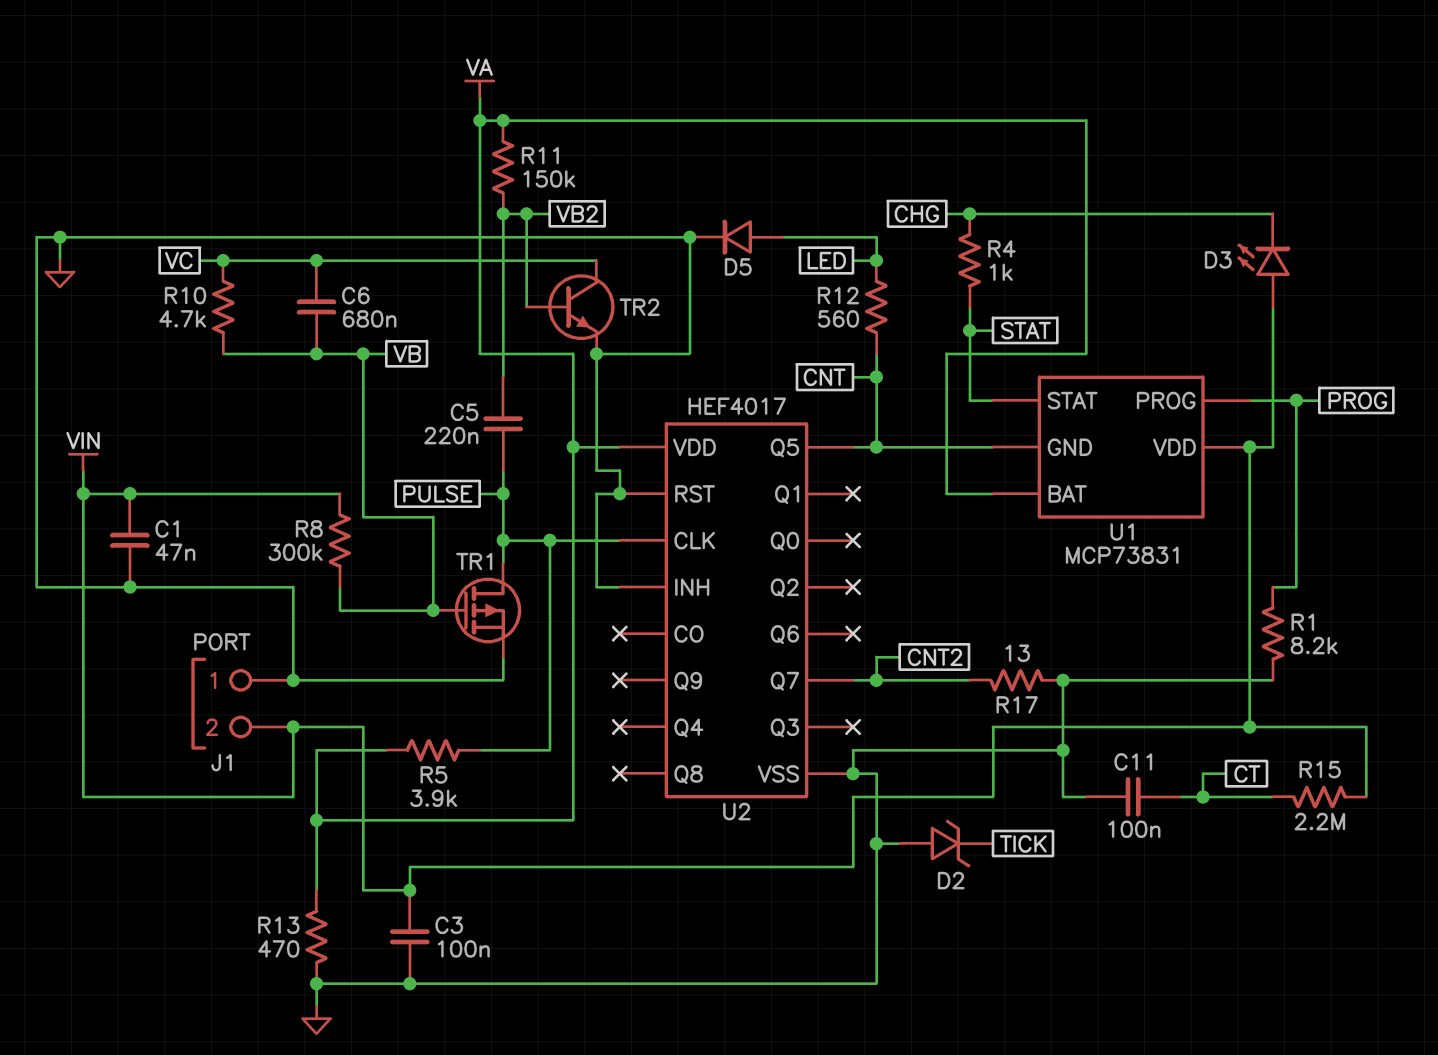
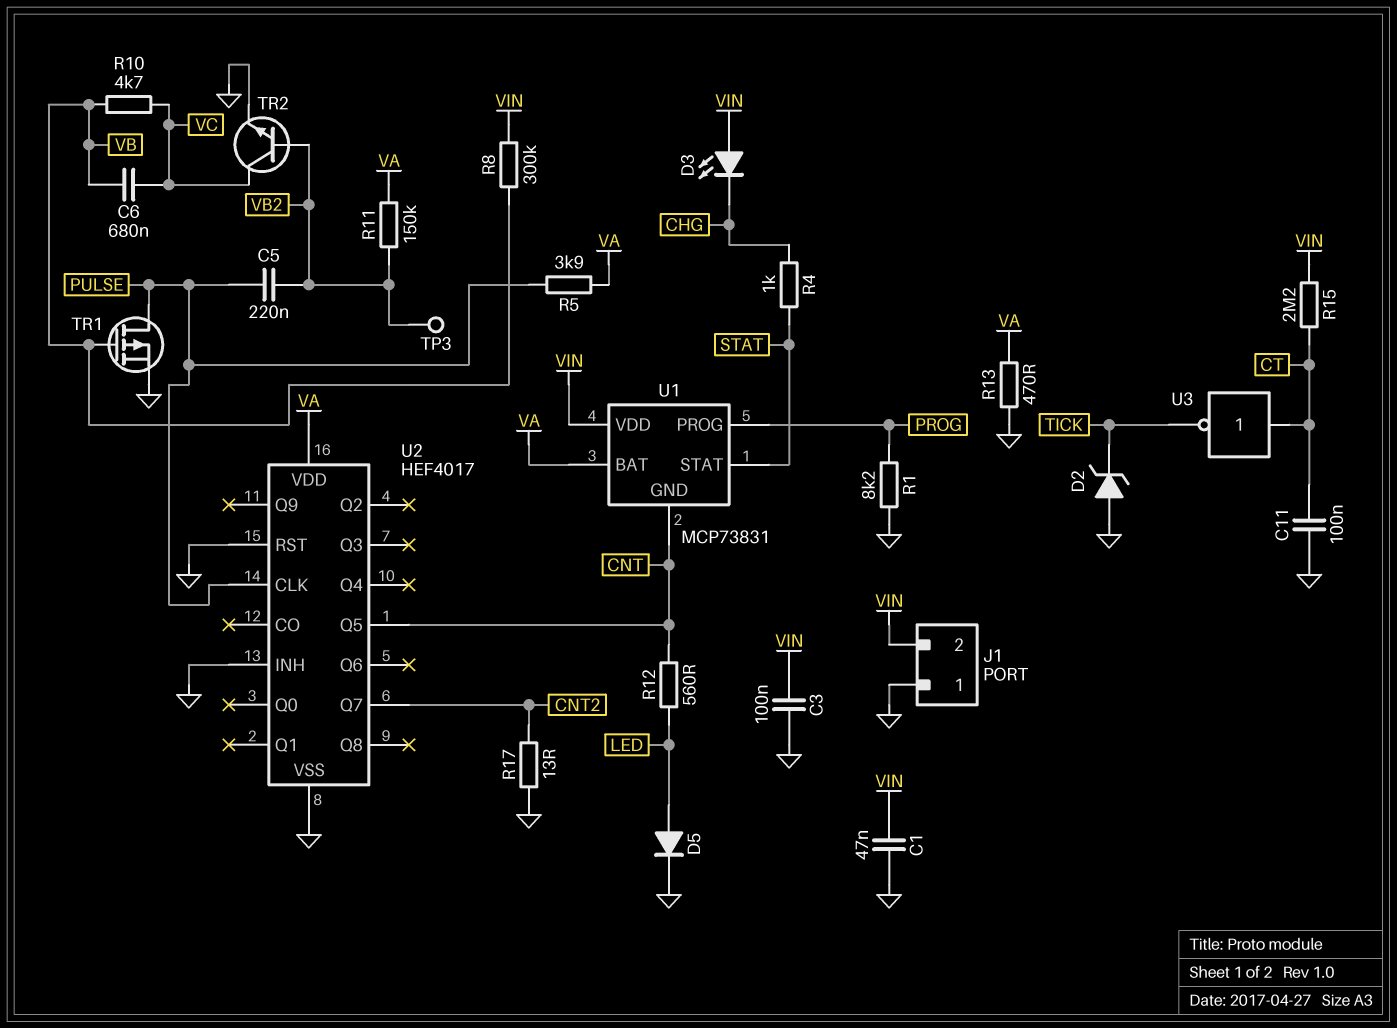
TP3: none -> test point (VB2)
U3: none -> NOT (in CT, out TICK)

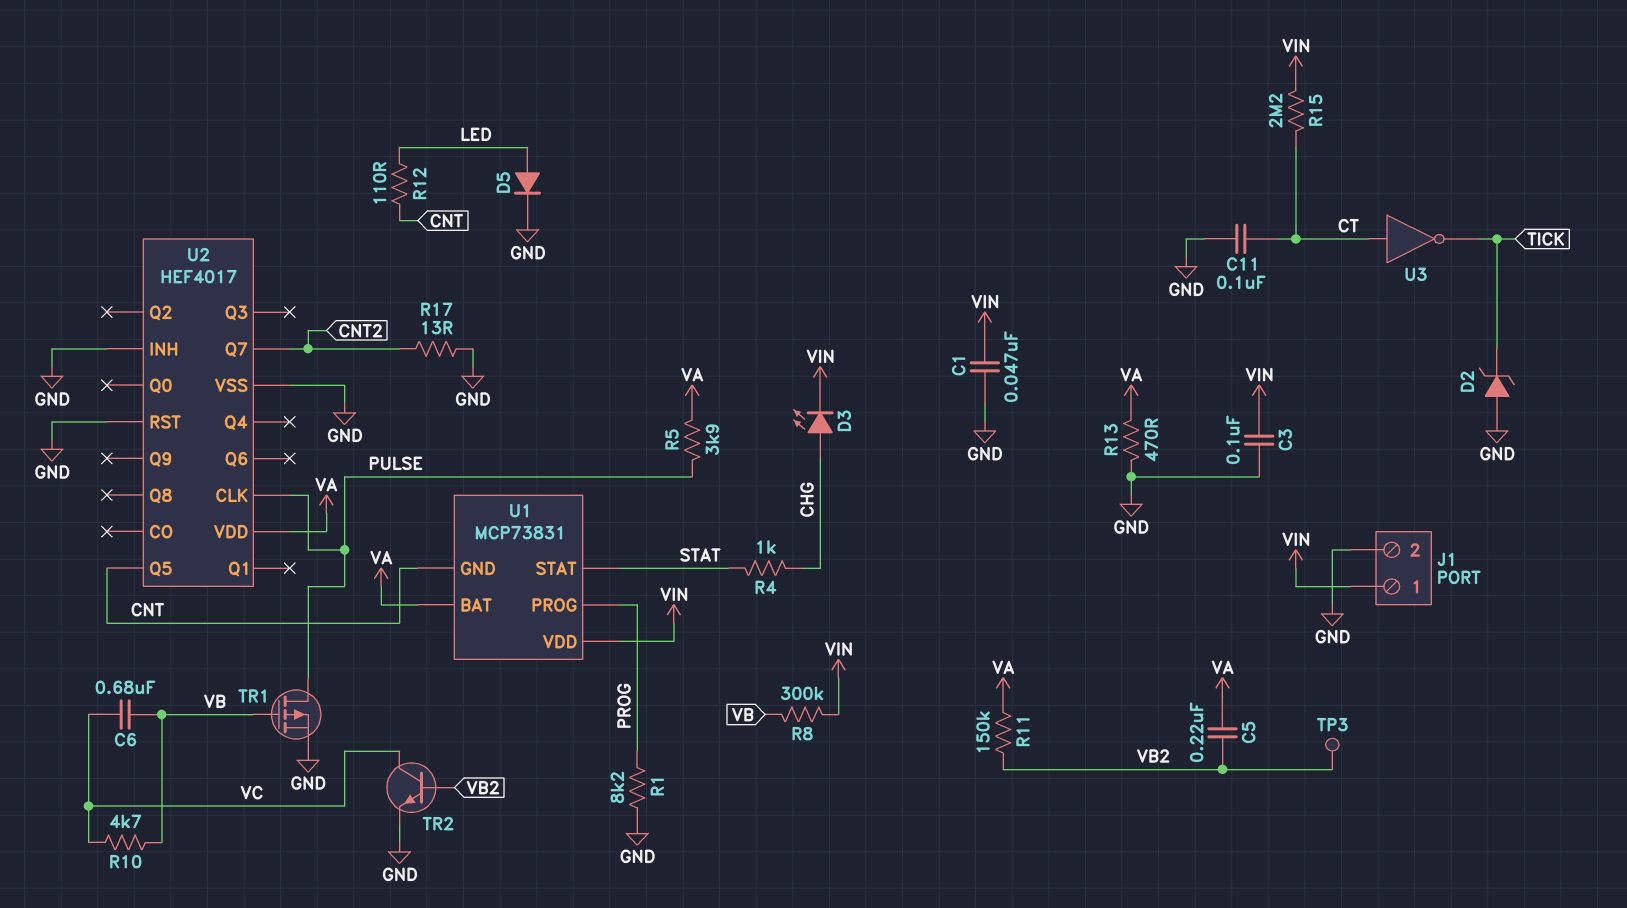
C5: 220nF (PULSE, VB2) -> 220nF (VA, VB2)
D3: LED (A VIN, K CHG) -> LED (A CHG, K VIN)
J1 pin 1: GND -> VIN
J1 pin 2: VIN -> GND
R12: 560 (CNT, LED) -> 110 (CNT, LED)

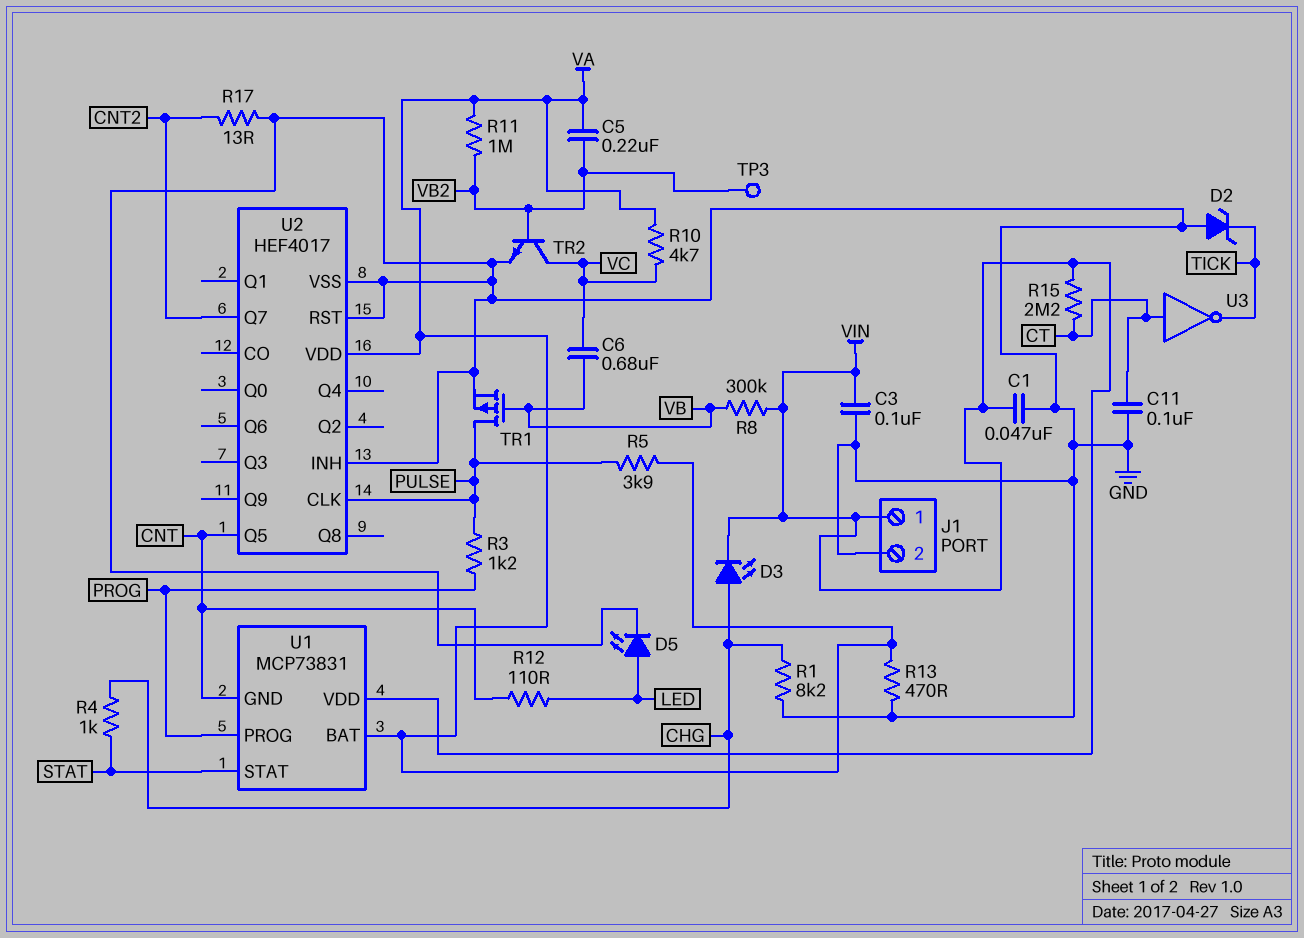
D5: diode (A LED, K GND) -> LED (A LED, K GND)
R1: 8.2k (GND, PROG) -> 8.2k (CHG, GND)
R3: none -> 1.2k (PROG, PULSE)
R10: 4.7k (VB, VC) -> 4.7k (VA, VC)
R11: 150k (VA, VB2) -> 1M (VA, VB2)

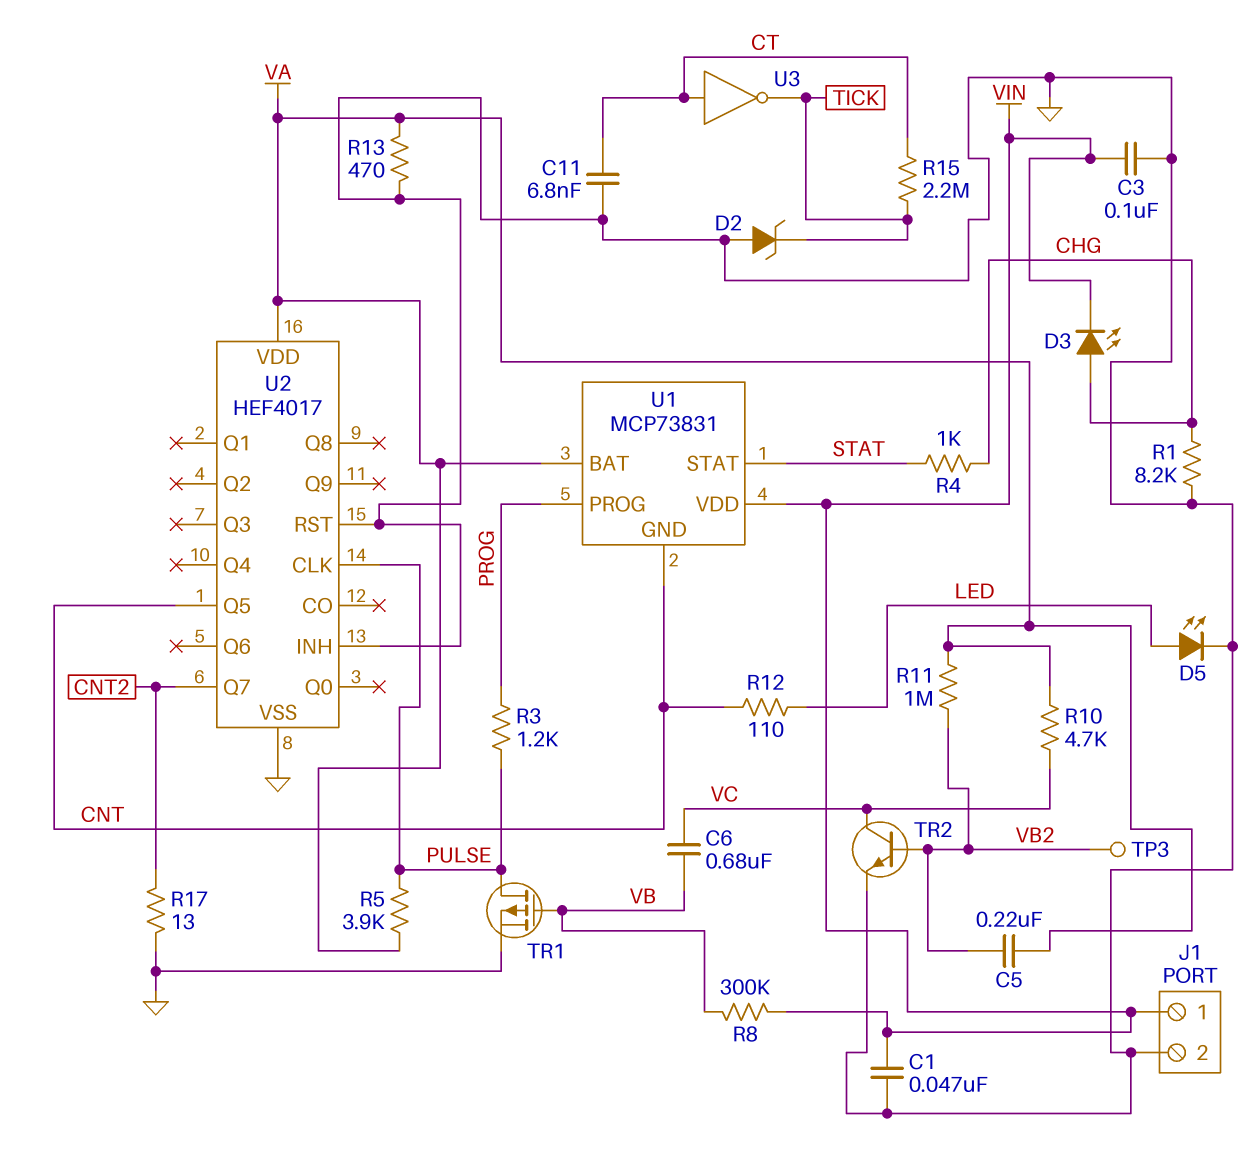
C11: 100nF (CT, GND) -> 6.8nF (CT, GND)
R15: 2.2M (CT, VIN) -> 2.2M (CT, TICK)

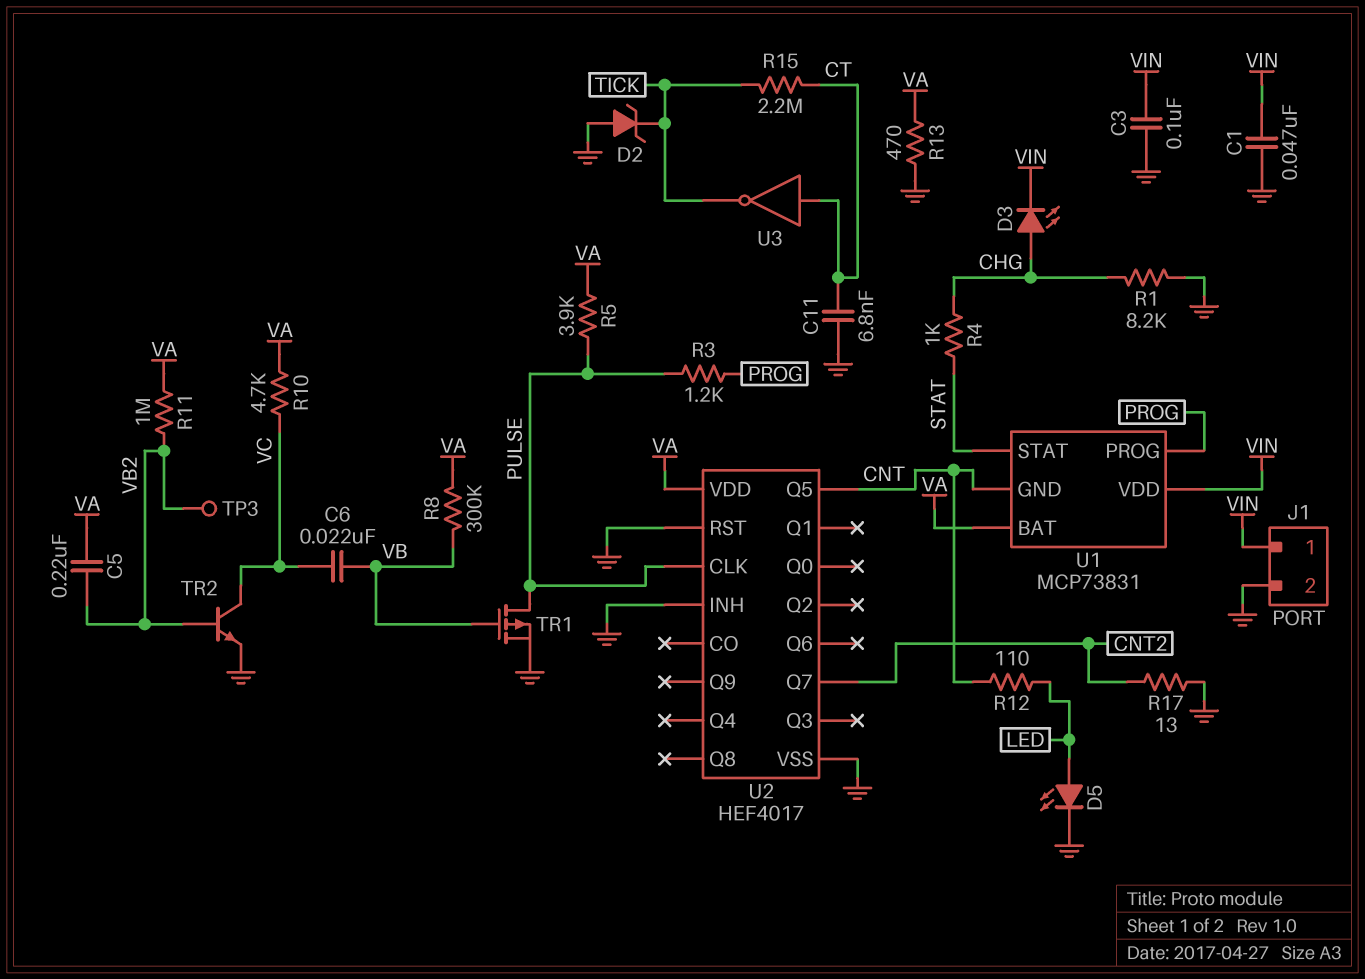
C6: 680nF (VB, VC) -> 22nF (VB, VC)
R8: 300k (VB, VIN) -> 300k (VA, VB)

